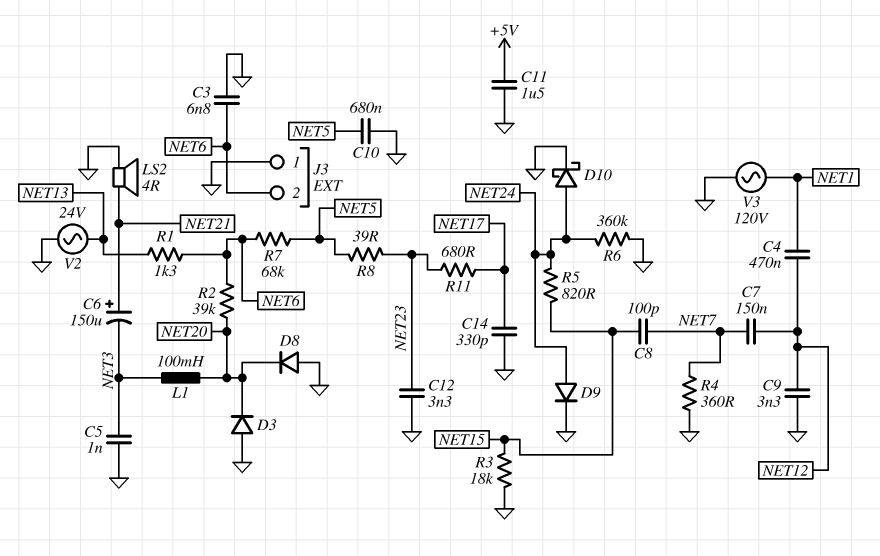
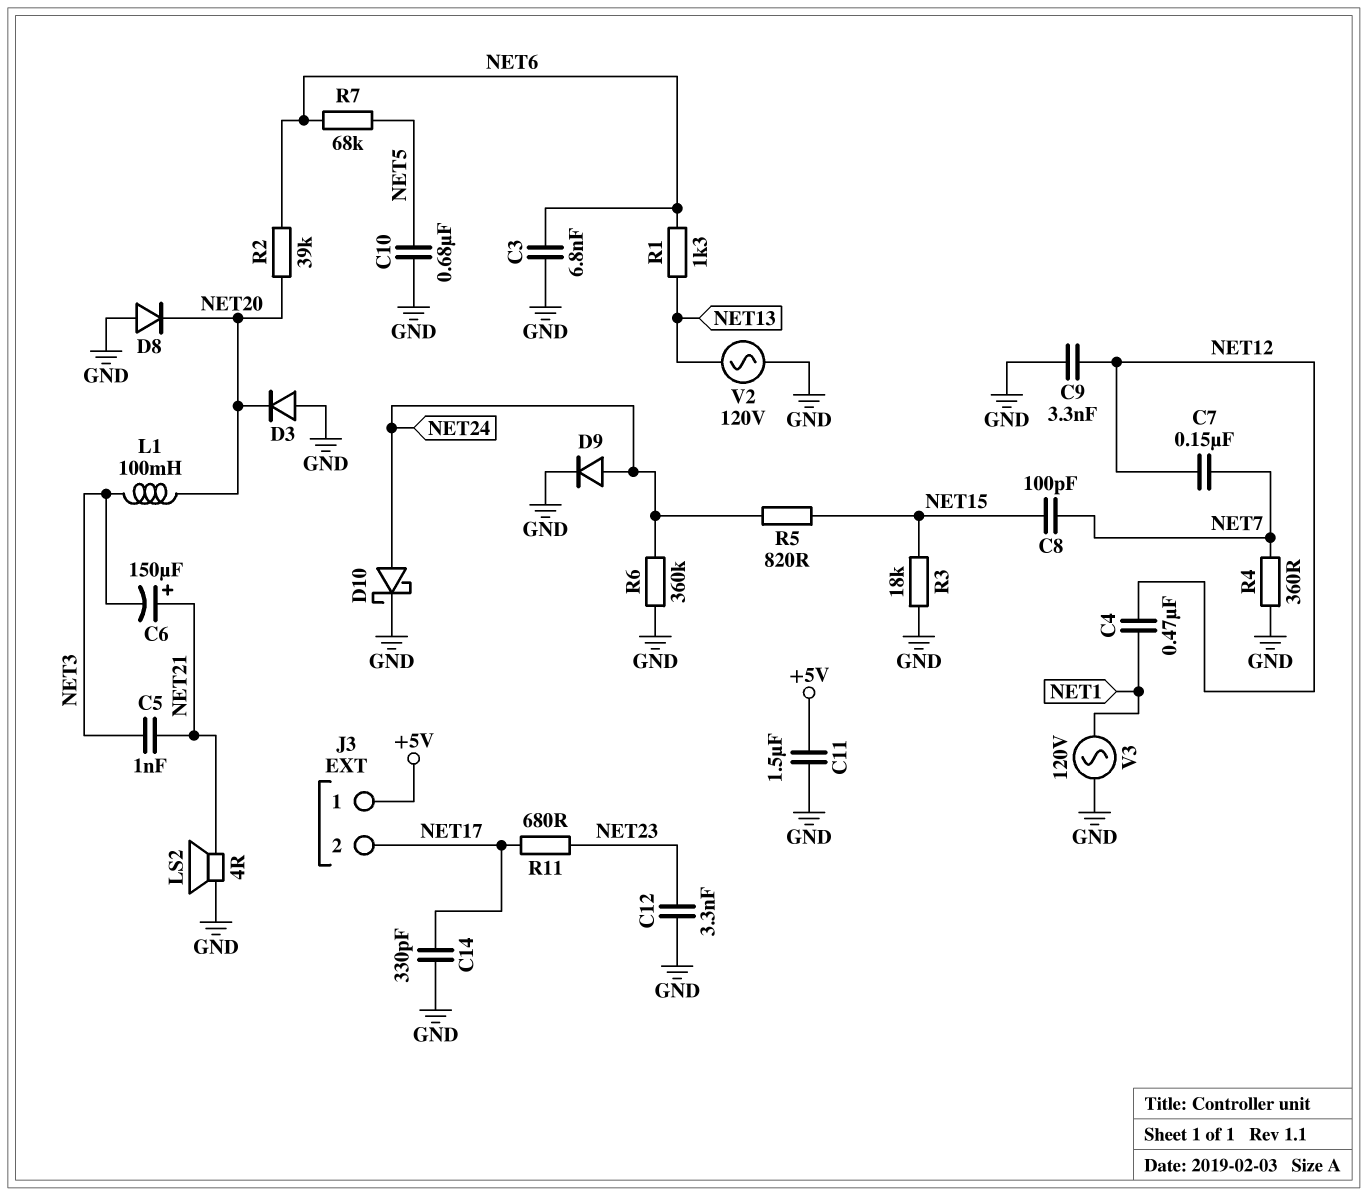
C5: 1nF (GND, NET3) -> 1nF (NET3, NET21)
J3 pin 1: GND -> +5V
J3 pin 2: NET6 -> NET17
R8: 39 (NET5, NET23) -> none
V2: AC 24V (GND, NET13) -> AC 120V (GND, NET13)

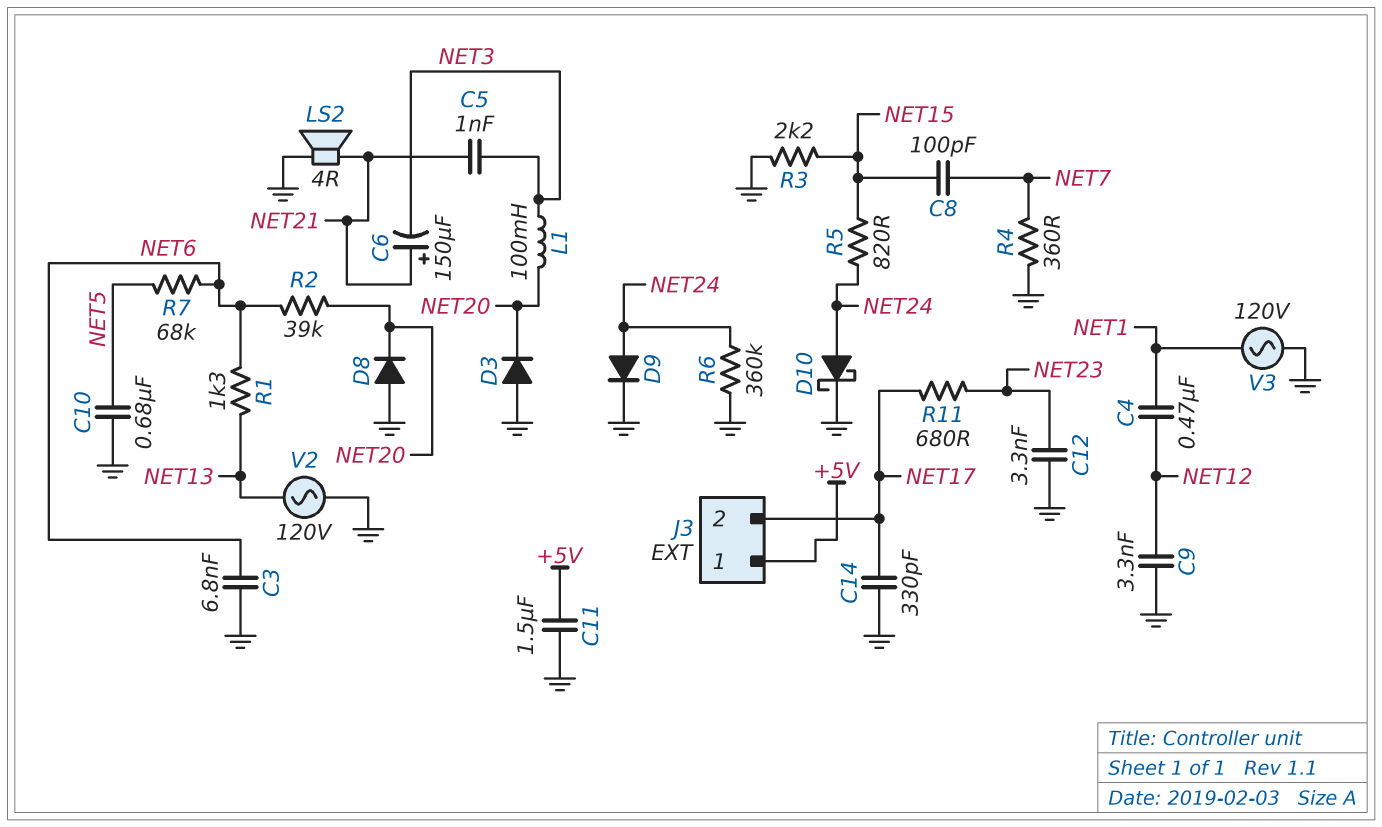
C7: 150nF (NET7, NET12) -> none
R3: 18k (GND, NET15) -> 2.2k (GND, NET15)

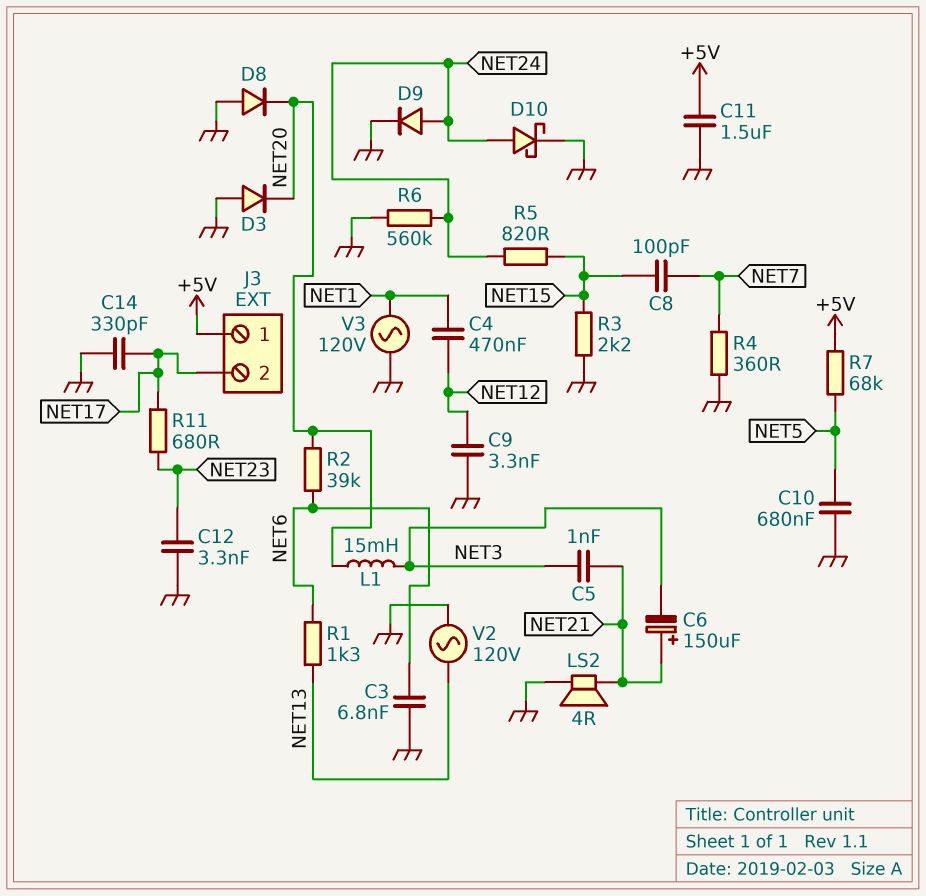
L1: 100mH (NET3, NET20) -> 15mH (NET3, NET20)
R6: 360k (GND, NET24) -> 560k (GND, NET24)
R7: 68k (NET5, NET6) -> 68k (+5V, NET5)

